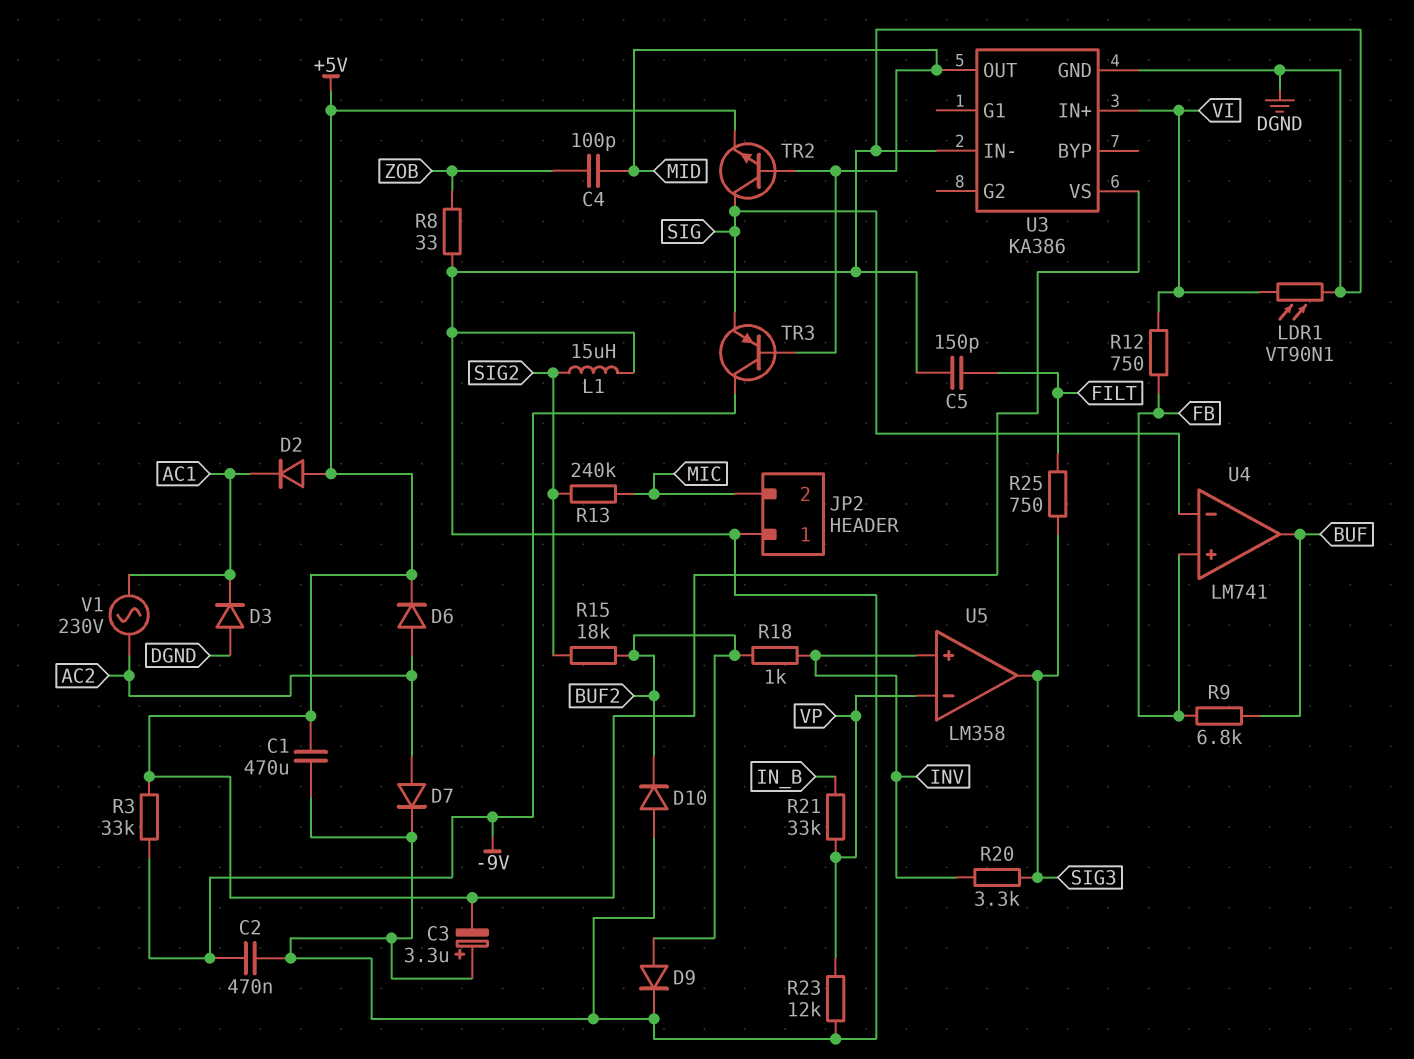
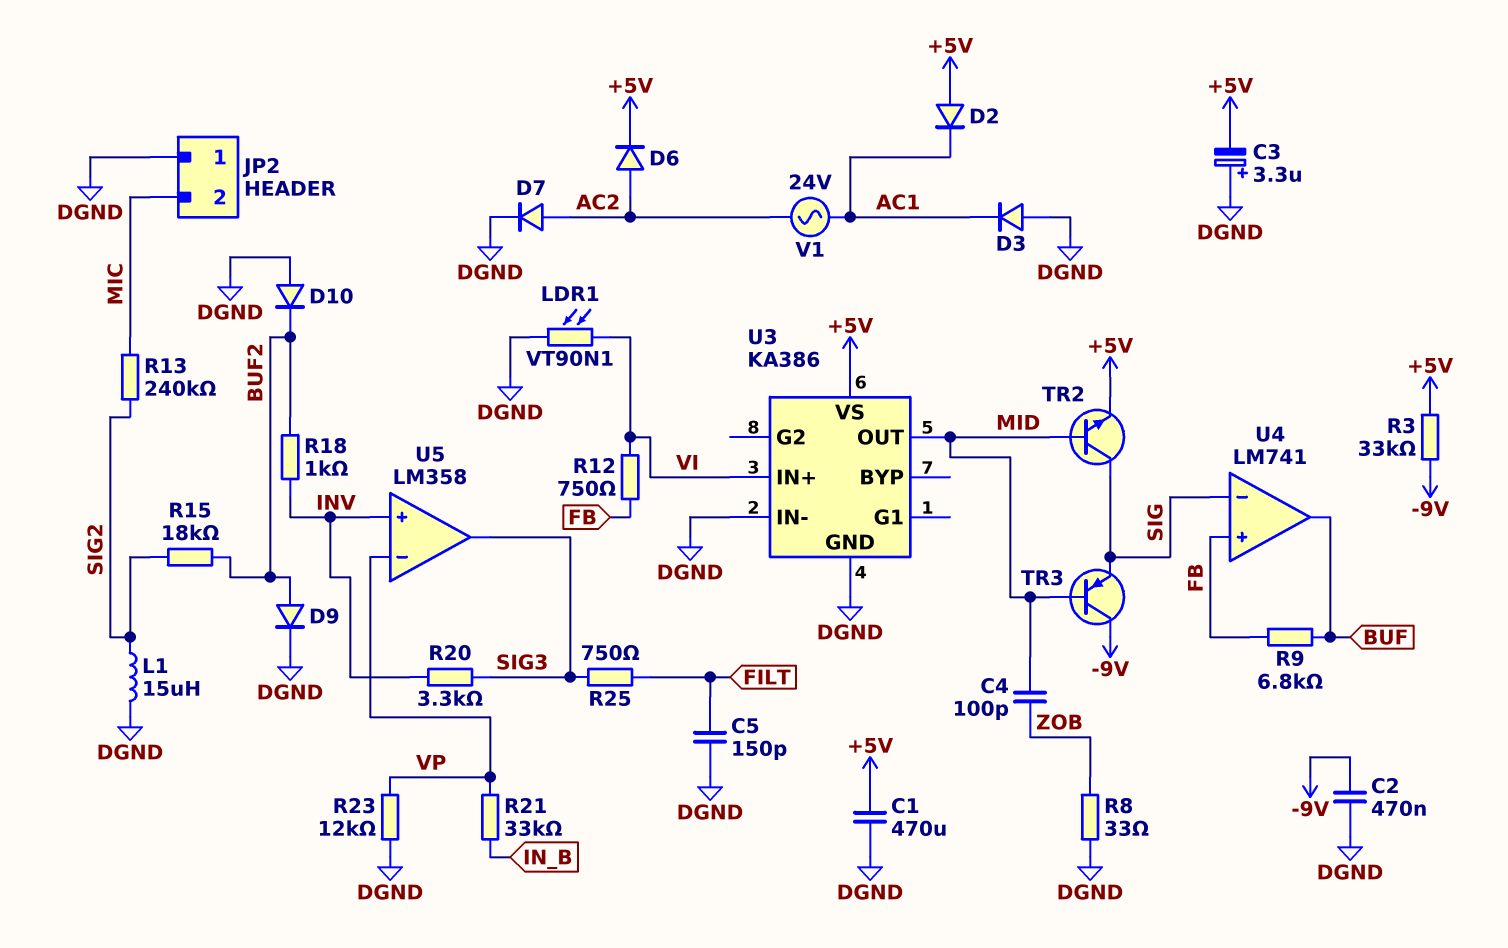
V1: AC 230V (AC1, AC2) -> AC 24V (AC1, AC2)

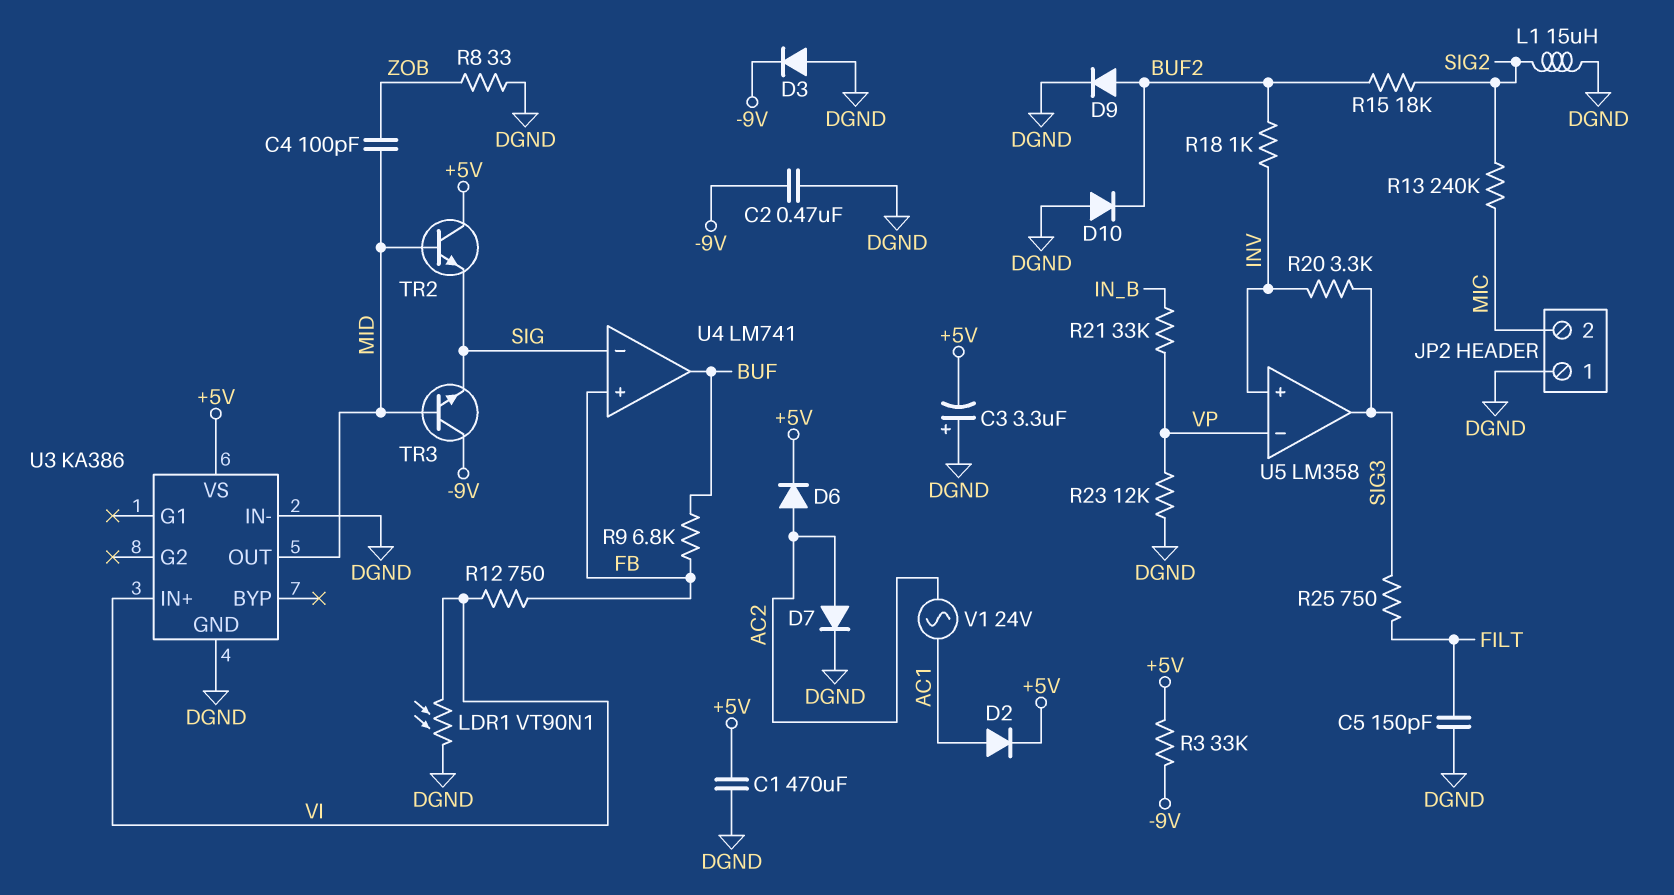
D2: diode (A +5V, K AC1) -> diode (A AC1, K +5V)
D3: diode (A DGND, K AC1) -> diode (A DGND, K -9V)
TR2: NPN (B MID, C SIG, E +5V) -> NPN (B MID, C +5V, E SIG)
TR3: PNP (B MID, C -9V, E SIG) -> NPN (B MID, C -9V, E SIG)

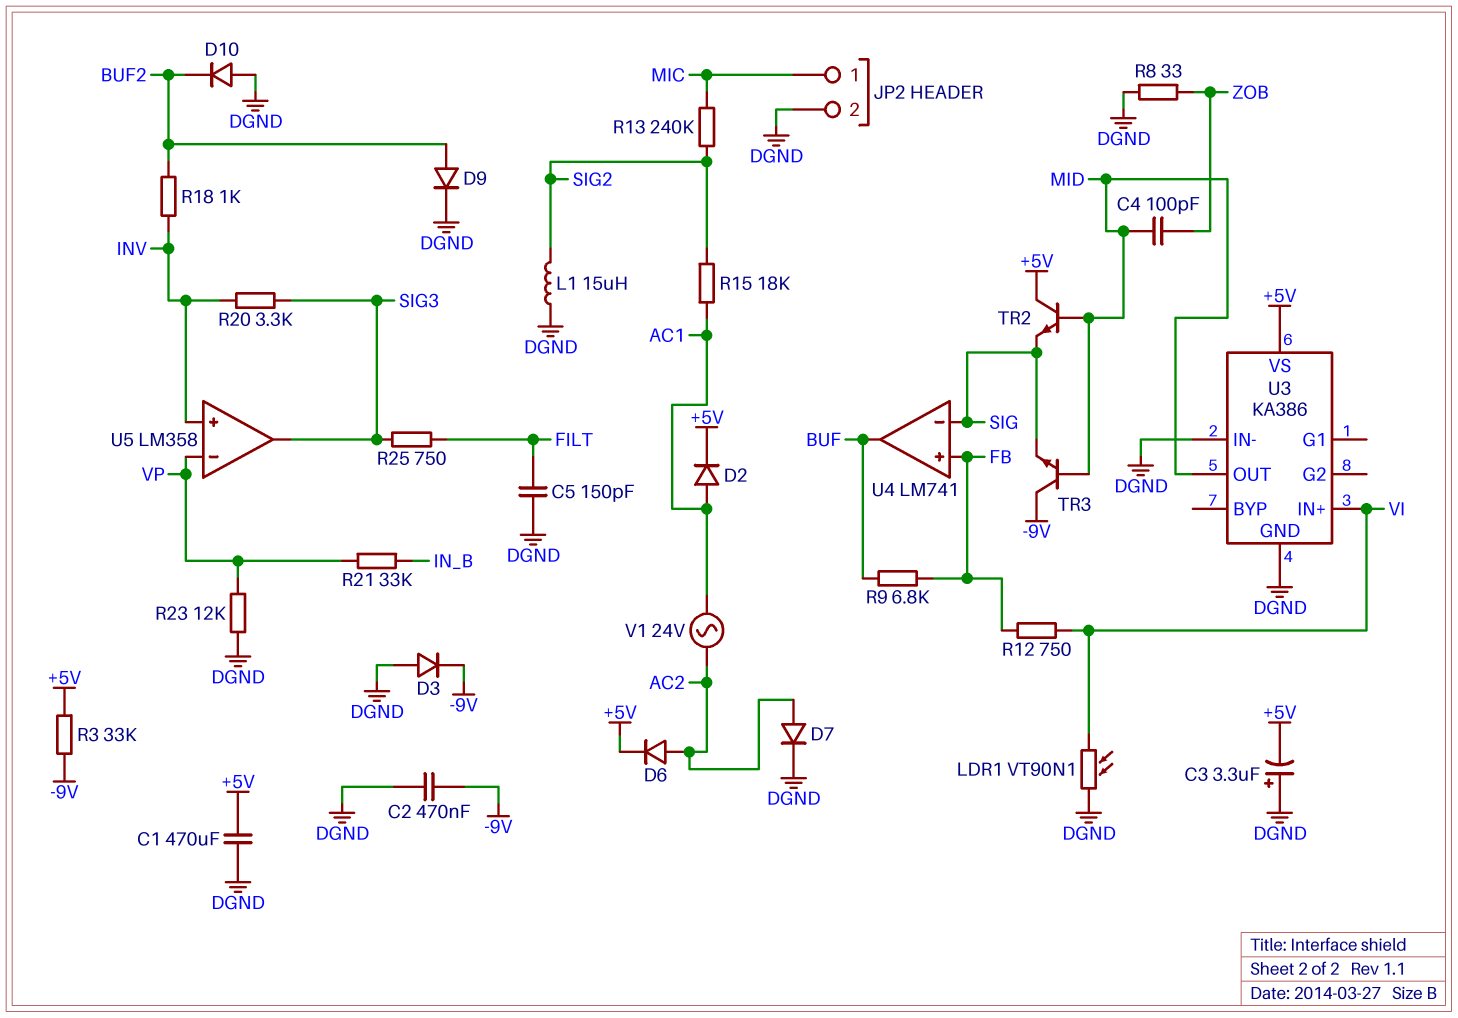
JP2 pin 1: DGND -> MIC
JP2 pin 2: MIC -> DGND
R15: 18k (BUF2, SIG2) -> 18k (AC1, SIG2)

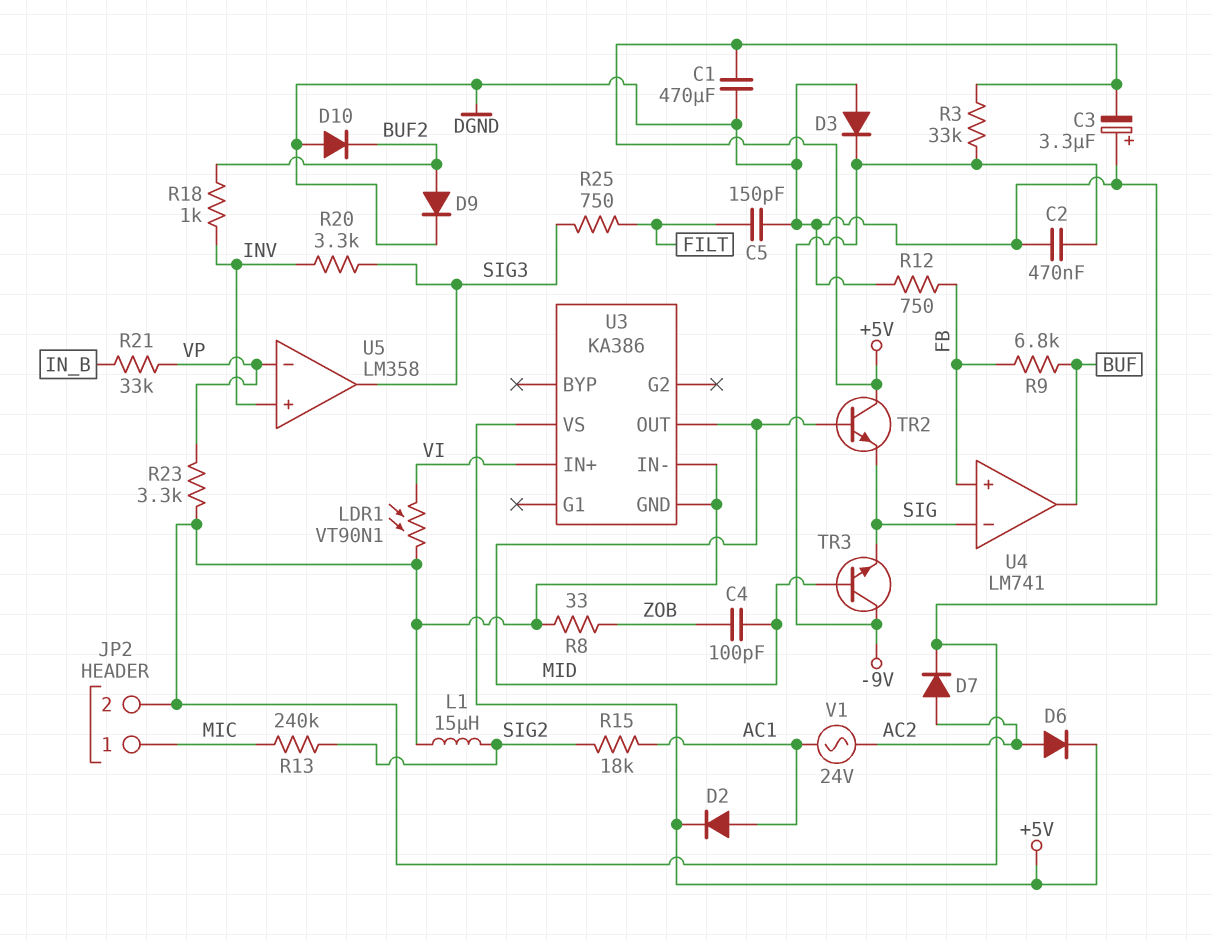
R12: 750 (FB, VI) -> 750 (DGND, FB)
R23: 12k (DGND, VP) -> 3.3k (DGND, VP)

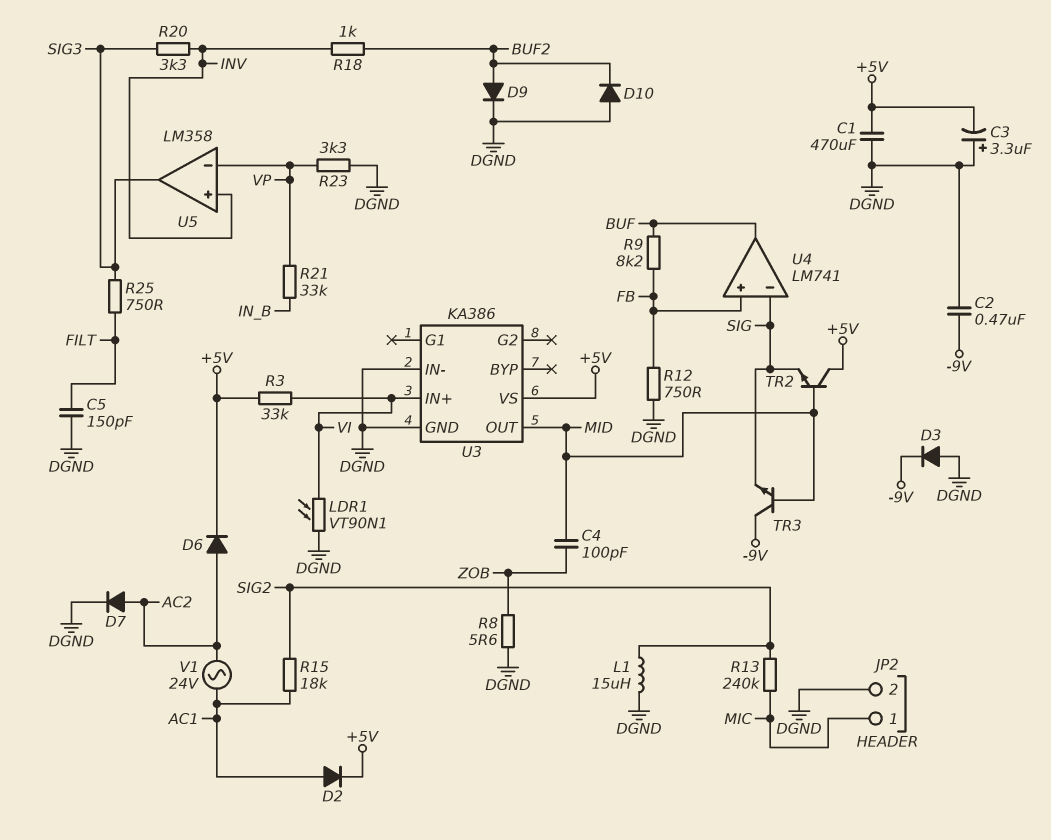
R3: 33k (+5V, -9V) -> 33k (+5V, VI)
R8: 33 (DGND, ZOB) -> 5.6 (DGND, ZOB)
R9: 6.8k (BUF, FB) -> 8.2k (BUF, FB)

